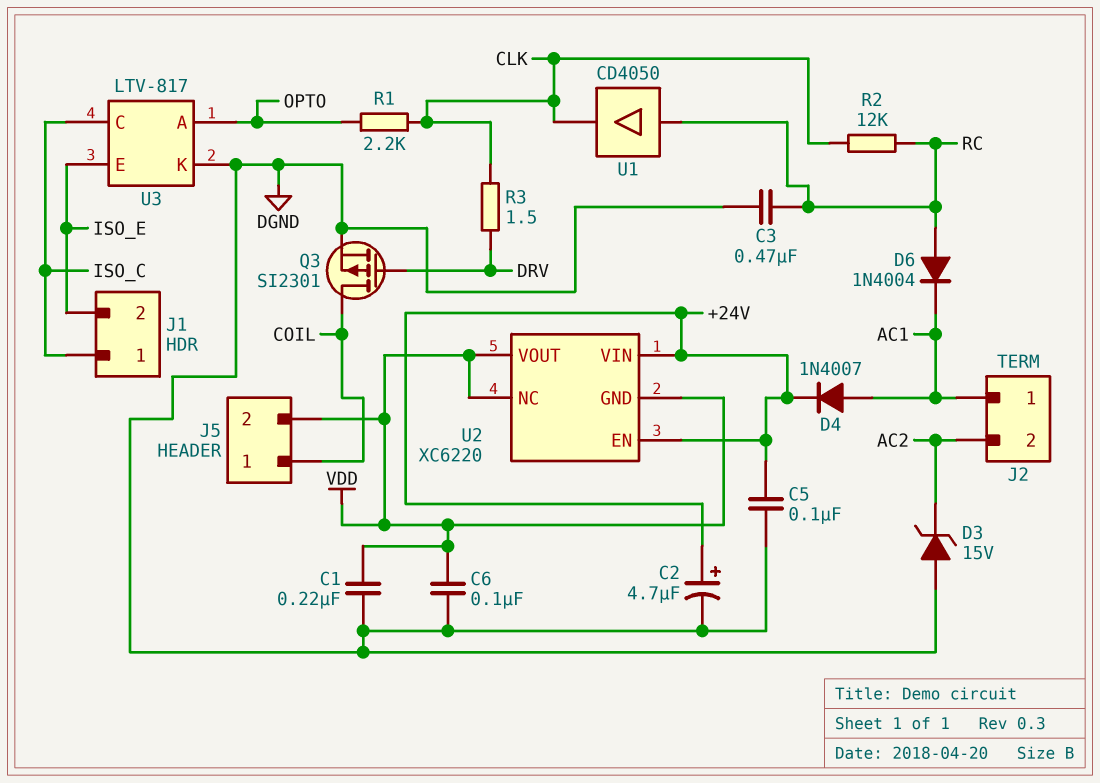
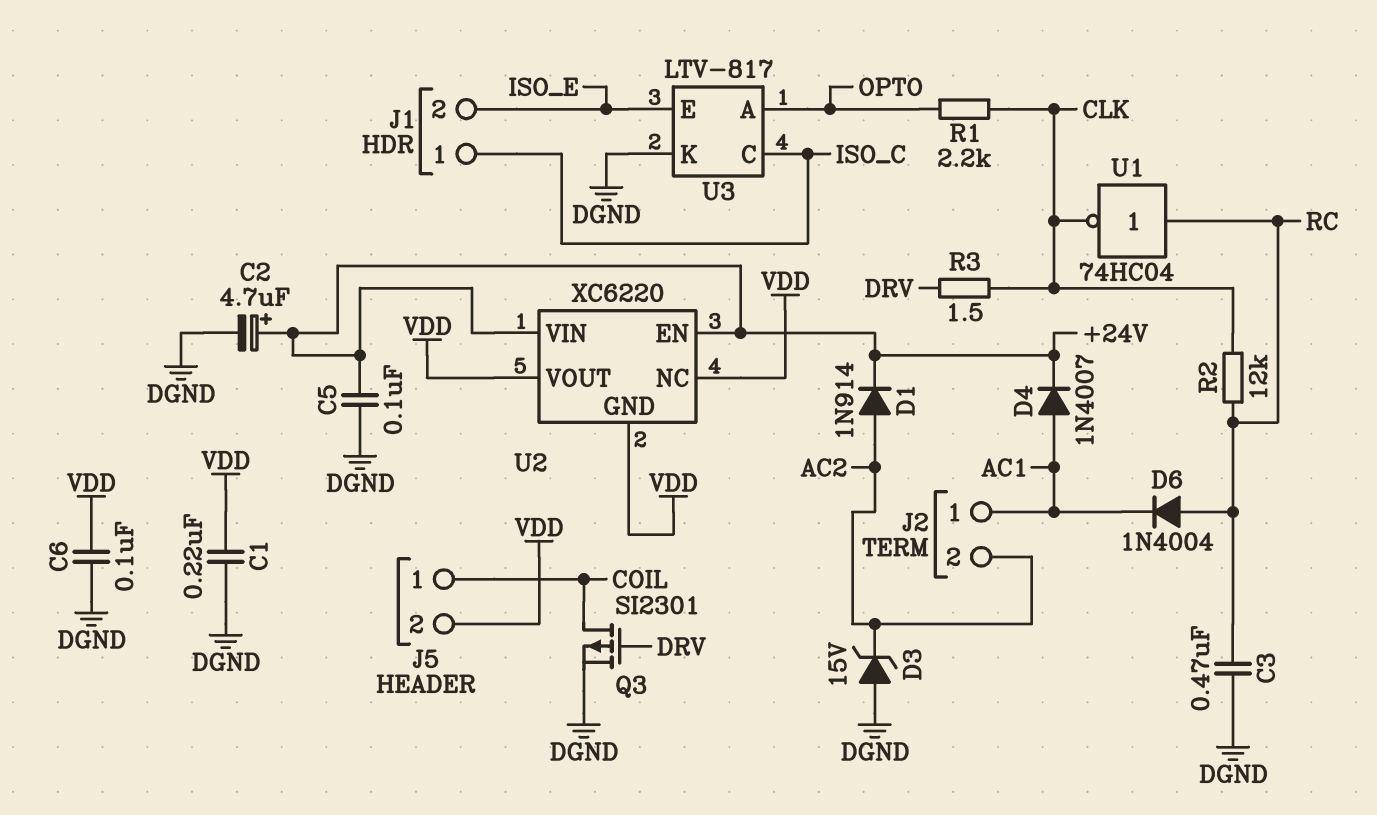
D1: none -> diode 1N914 (A AC2, K +24V)
U1: buffer CD4050 (in RC, out CLK) -> NOT 74HC04 (in RC, out CLK)

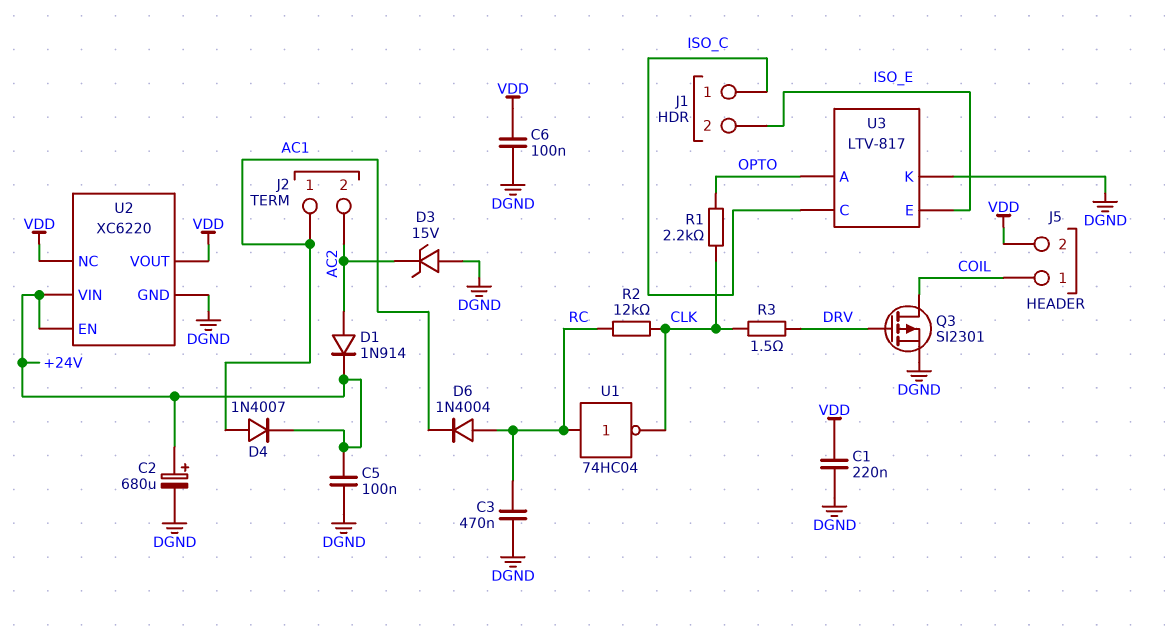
C2: 4.7uF (plus +24V, minus DGND) -> 680uF (plus +24V, minus DGND)
U2 pin GND: VDD -> DGND

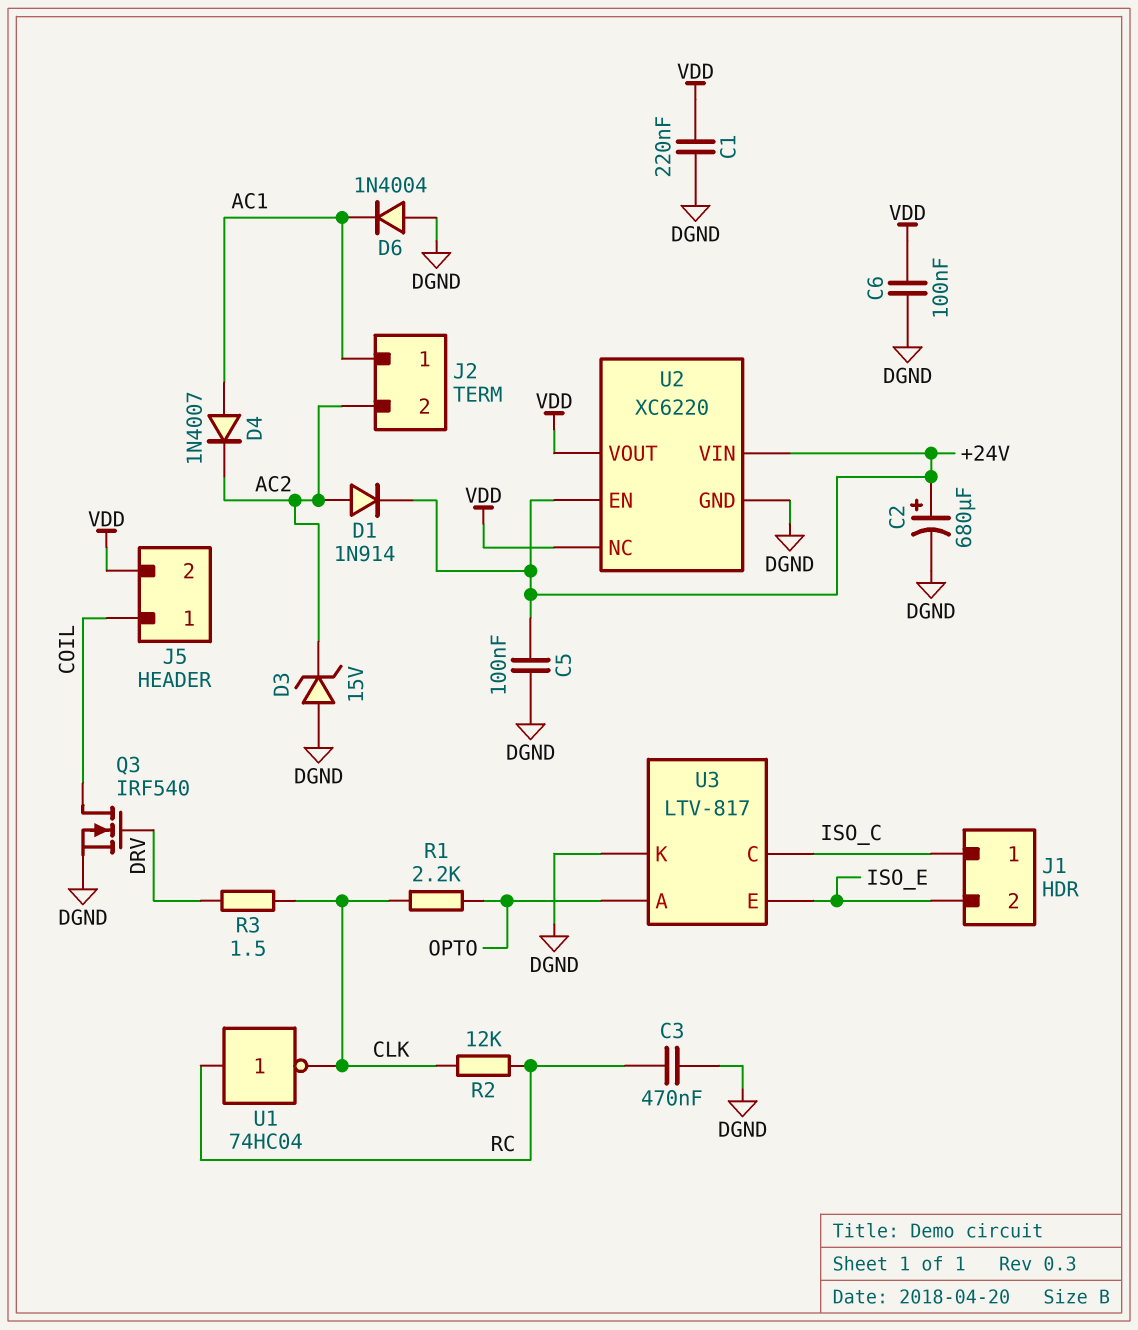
D4: diode 1N4007 (A AC1, K +24V) -> diode 1N4007 (A AC1, K AC2)
D6: diode 1N4004 (A RC, K AC1) -> diode 1N4004 (A DGND, K AC1)
Q3: PMOS SI2301 (G DRV, D COIL, S DGND) -> NMOS IRF540 (G DRV, D COIL, S DGND)

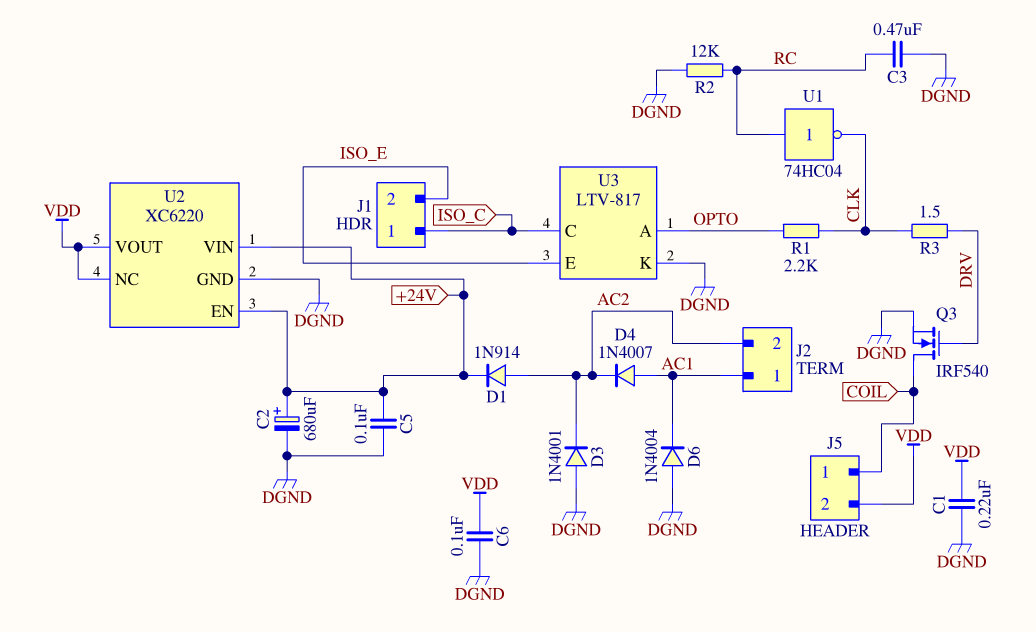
D3: zener 15V (A DGND, K AC2) -> diode 1N4001 (A DGND, K AC2)
R2: 12k (CLK, RC) -> 12k (DGND, RC)

